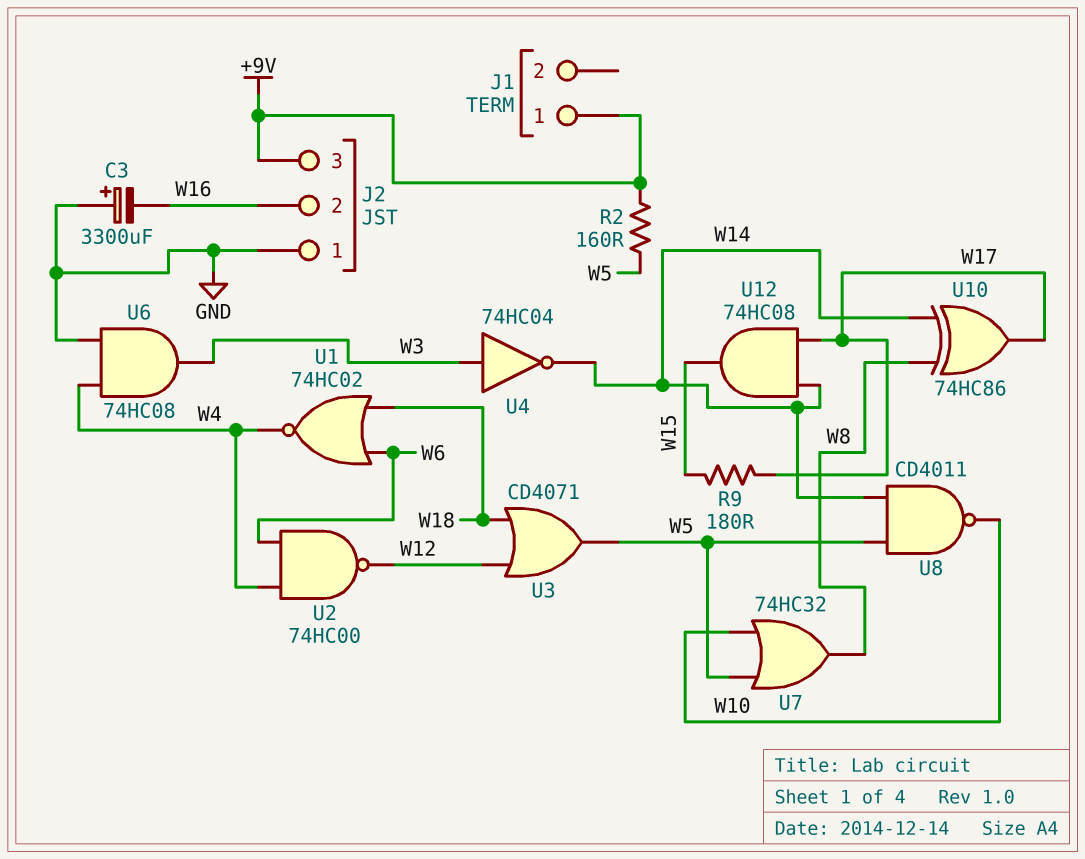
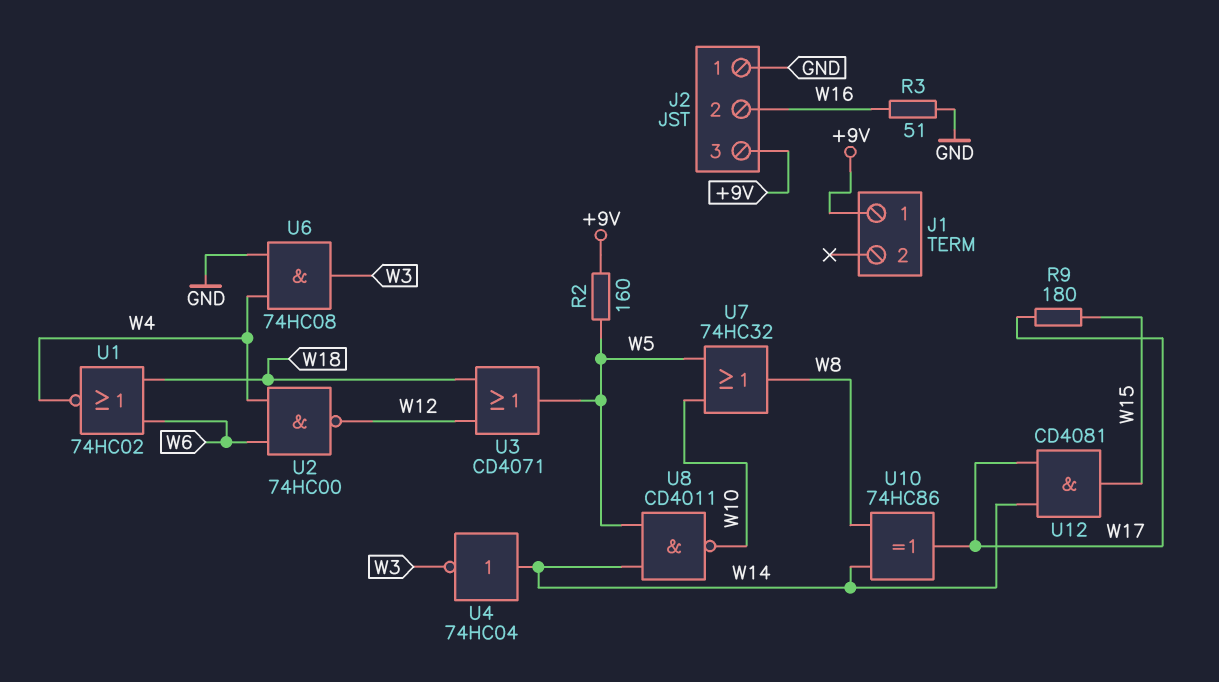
C3: 3300uF (plus GND, minus W16) -> none
R3: none -> 51 (GND, W16)
U4: NOT 74HC04 (in W3, out W14) -> NOT 74HC04 (in W14, out W3)
U12: AND 74HC08 (in W14, in W17, out W15) -> AND CD4081 (in W14, in W17, out W15)

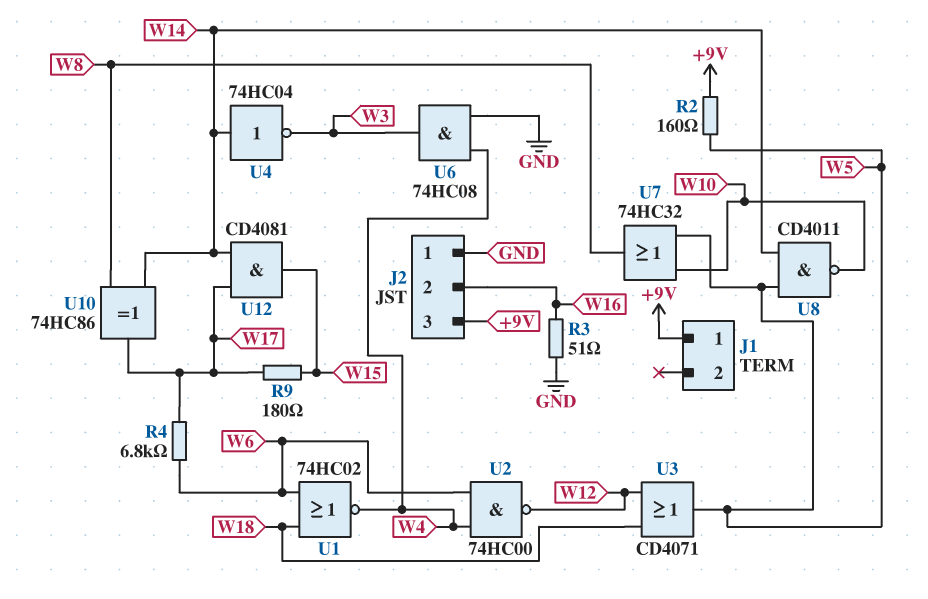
R4: none -> 6.8k (W6, W17)

